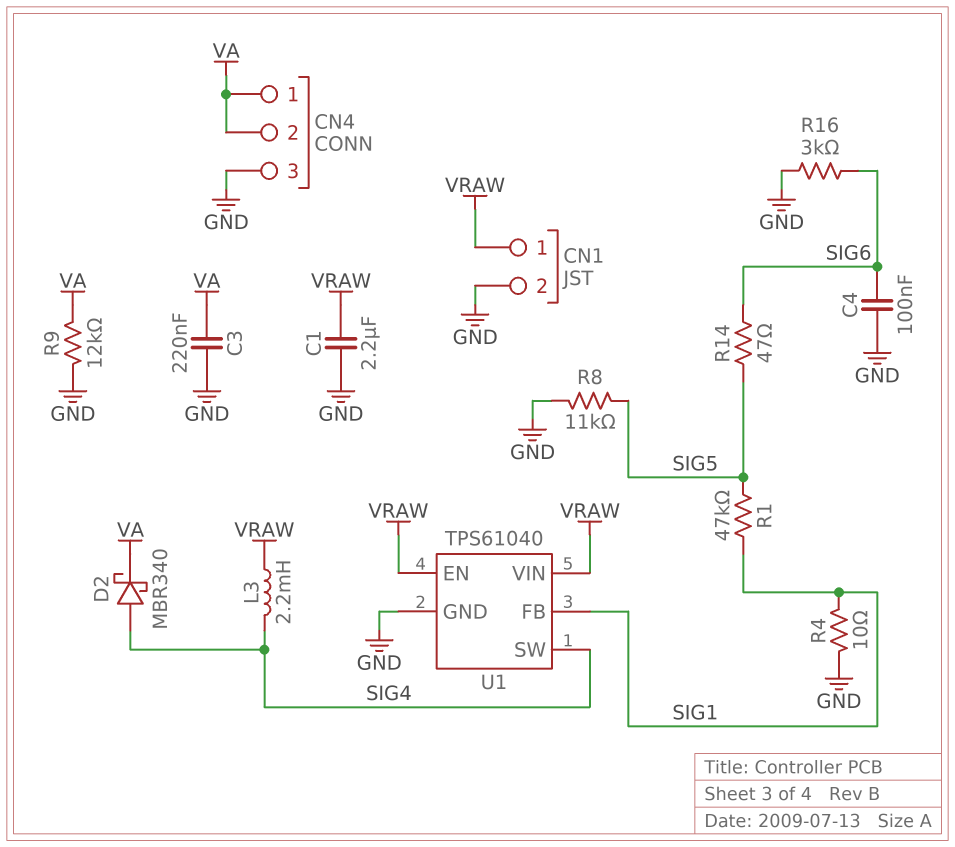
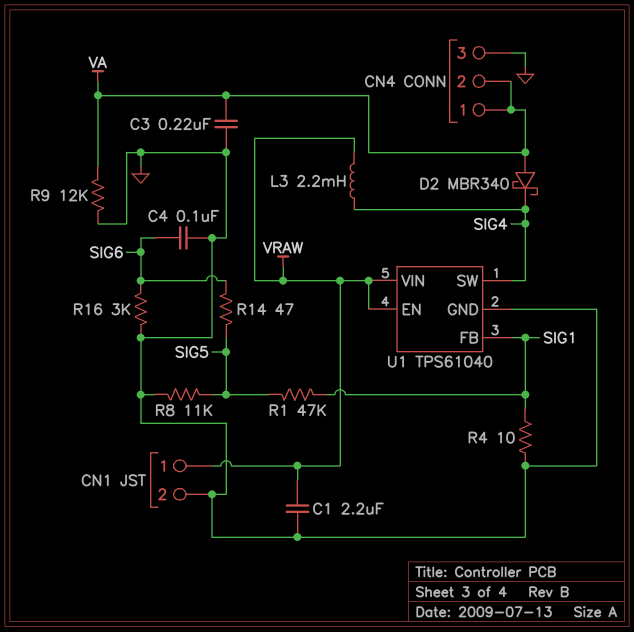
D2: schottky MBR340 (A SIG4, K VA) -> schottky MBR340 (A VA, K SIG4)

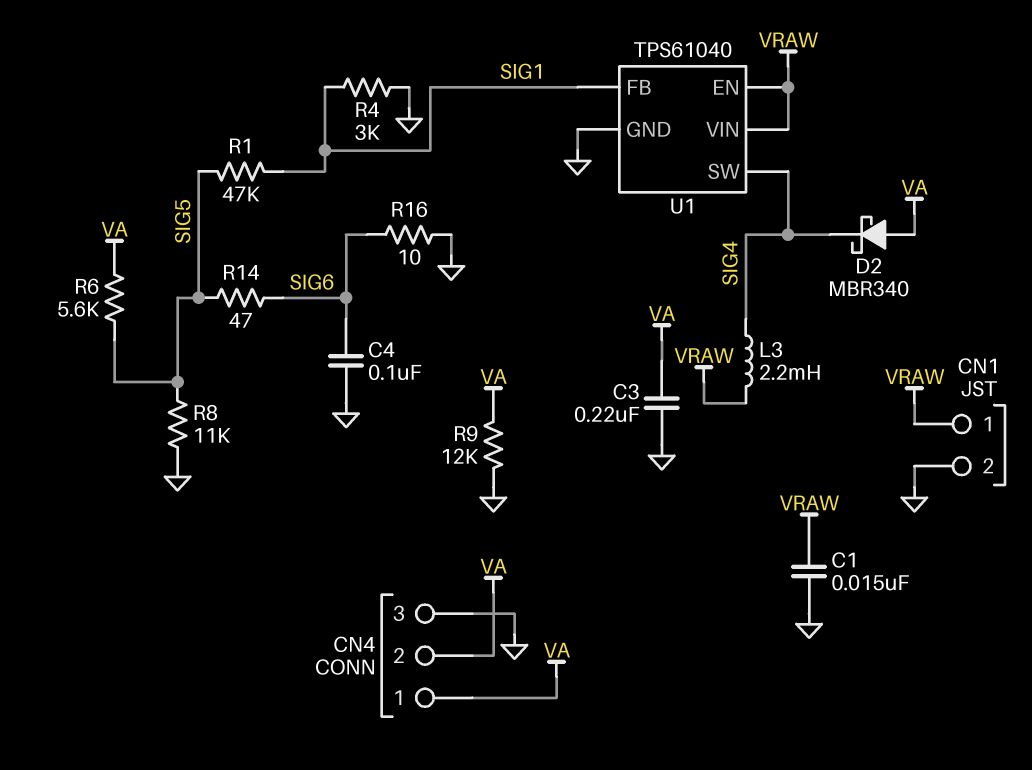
C1: 2.2uF (GND, VRAW) -> 15nF (GND, VRAW)
R4: 10 (GND, SIG1) -> 3k (GND, SIG1)
R6: none -> 5.6k (SIG5, VA)
R16: 3k (GND, SIG6) -> 10 (GND, SIG6)

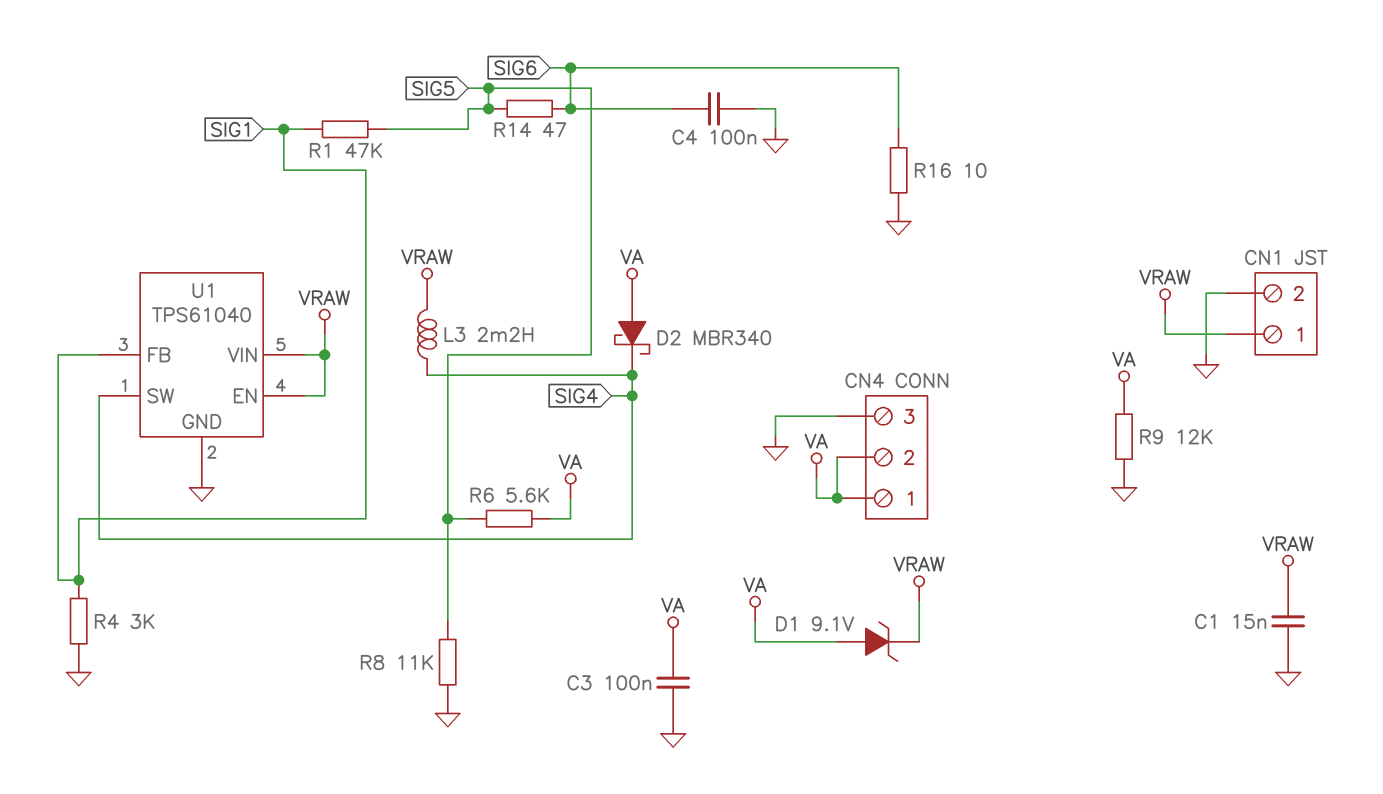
C3: 220nF (GND, VA) -> 100nF (GND, VA)
D1: none -> zener 9.1V (A VA, K VRAW)

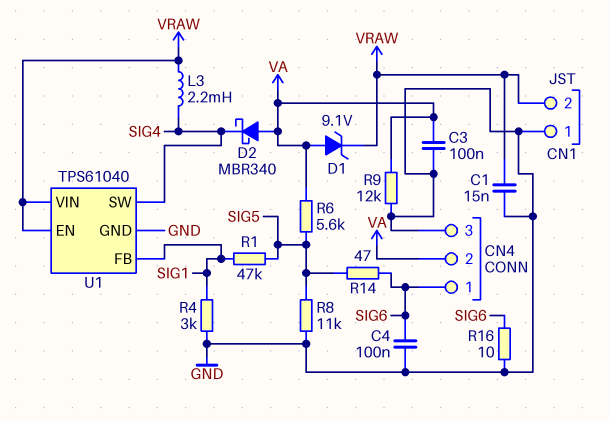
CN1 pin 1: VRAW -> GND
CN1 pin 2: GND -> VRAW
CN4 pin 1: VA -> SIG6

